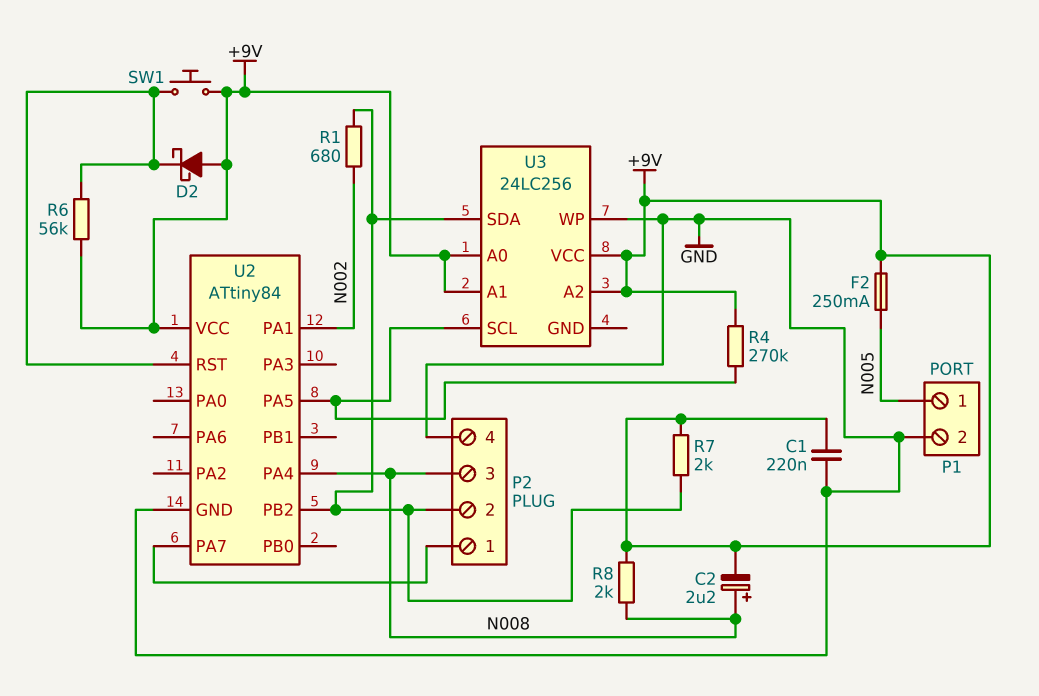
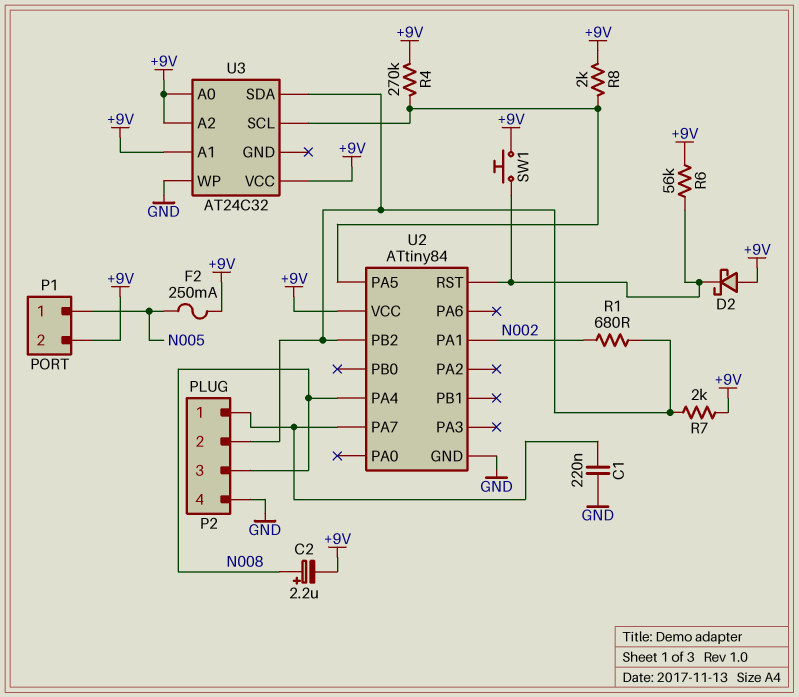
C1: 220nF (+9V, GND) -> 220nF (GND, P2/1)
P1 pin 2: GND -> +9V
R8: 2k (+9V, N008) -> 2k (+9V, U2/PA5)
U3: 24LC256 -> AT24C32

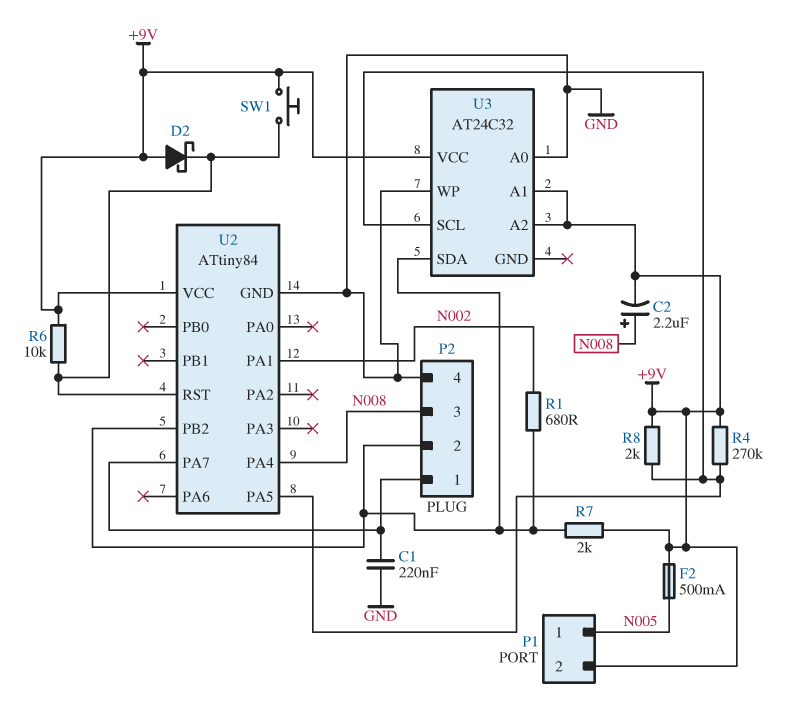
F2: 250mA (+9V, N005) -> 500mA (+9V, N005)
R6: 56k (+9V, U2/RST) -> 10k (+9V, U2/RST)
U3 pin A0: +9V -> GND

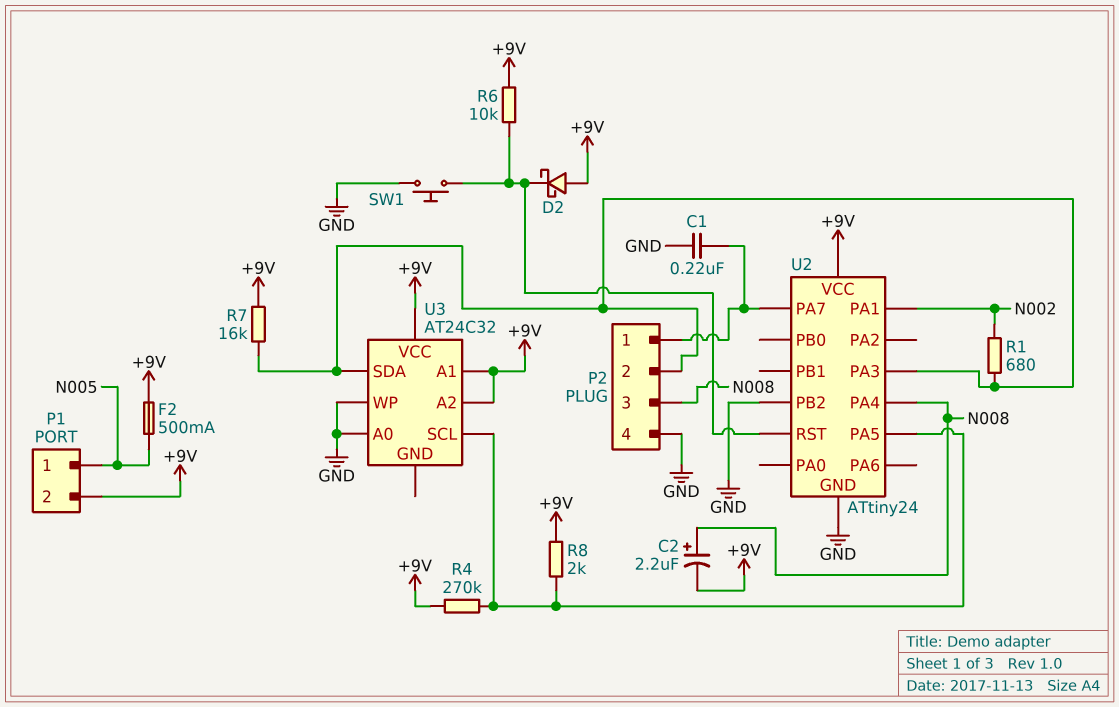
R7: 2k (+9V, P2/2) -> 16k (+9V, P2/2)
SW1: button (+9V, U2/RST) -> button (GND, U2/RST)
U2: ATtiny84 -> ATtiny24
U2 pin PA3: none -> P2/2
U2 pin PB2: P2/2 -> GND

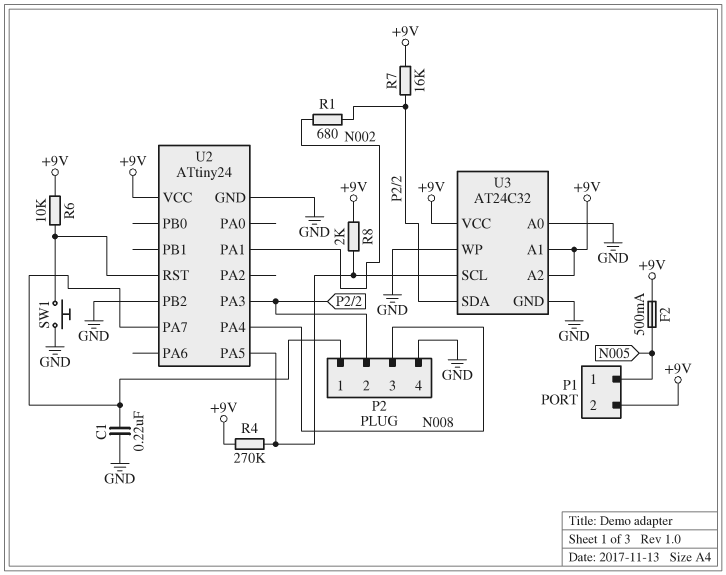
C2: 2.2uF (plus N008, minus +9V) -> none
D2: schottky (A +9V, K U2/RST) -> none
U3 pin GND: none -> GND

